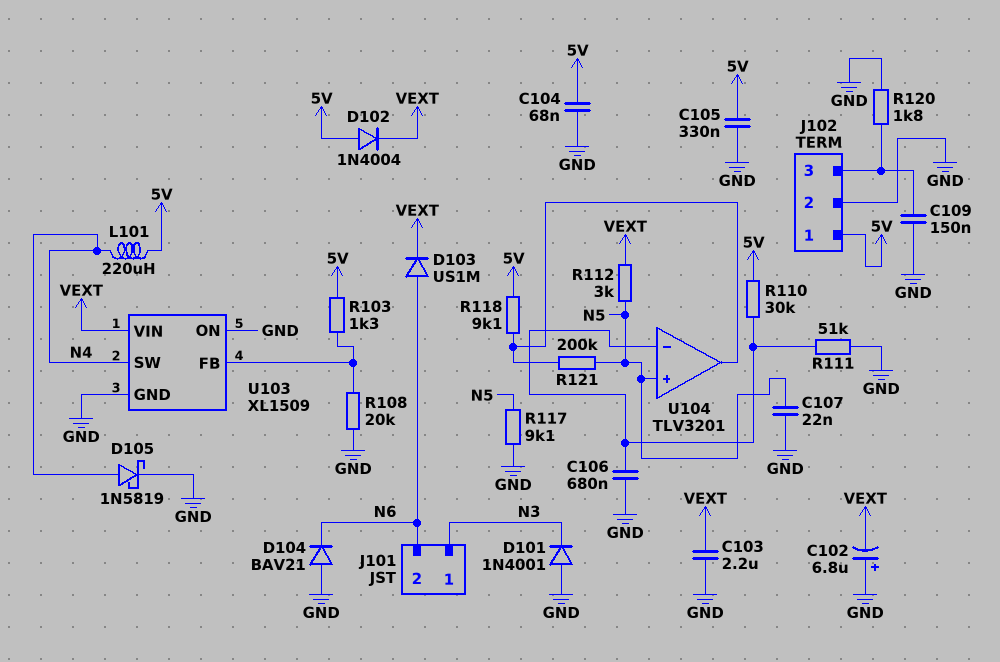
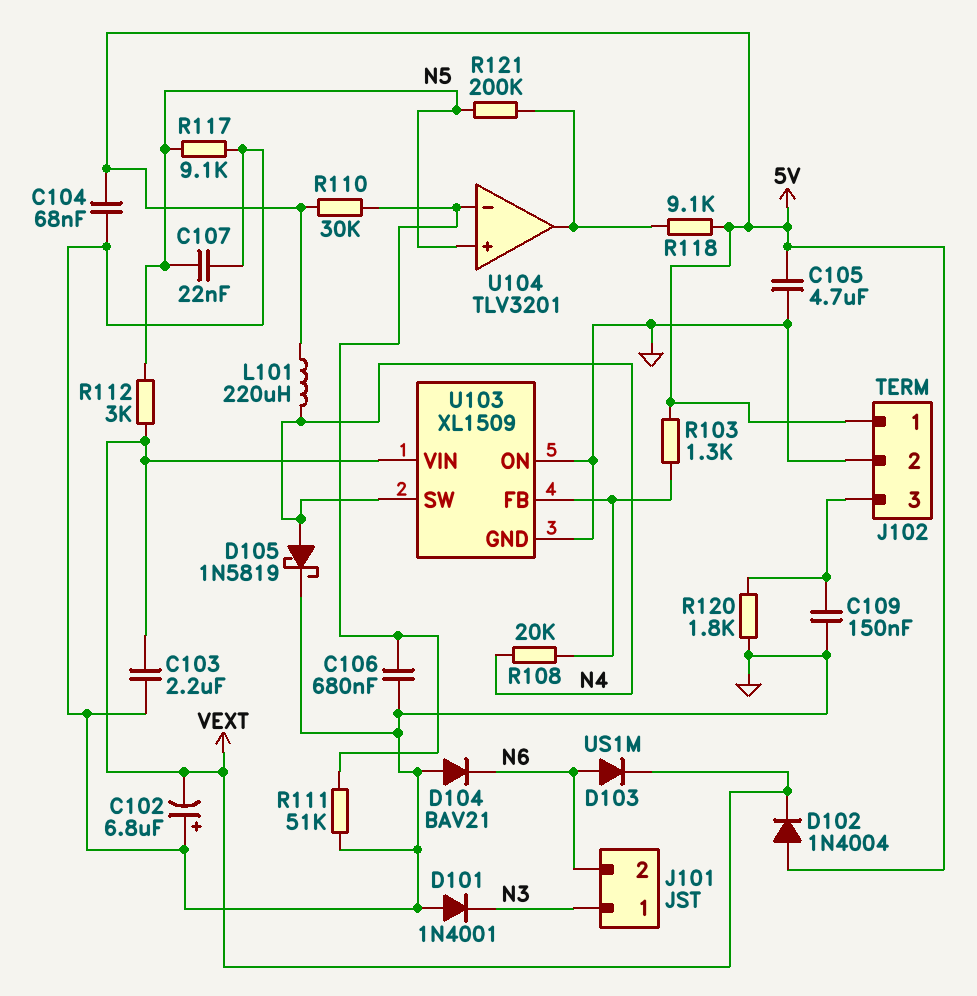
C105: 330nF (5V, GND) -> 4.7uF (5V, GND)
R108: 20k (GND, U103/FB) -> 20k (N4, U103/FB)

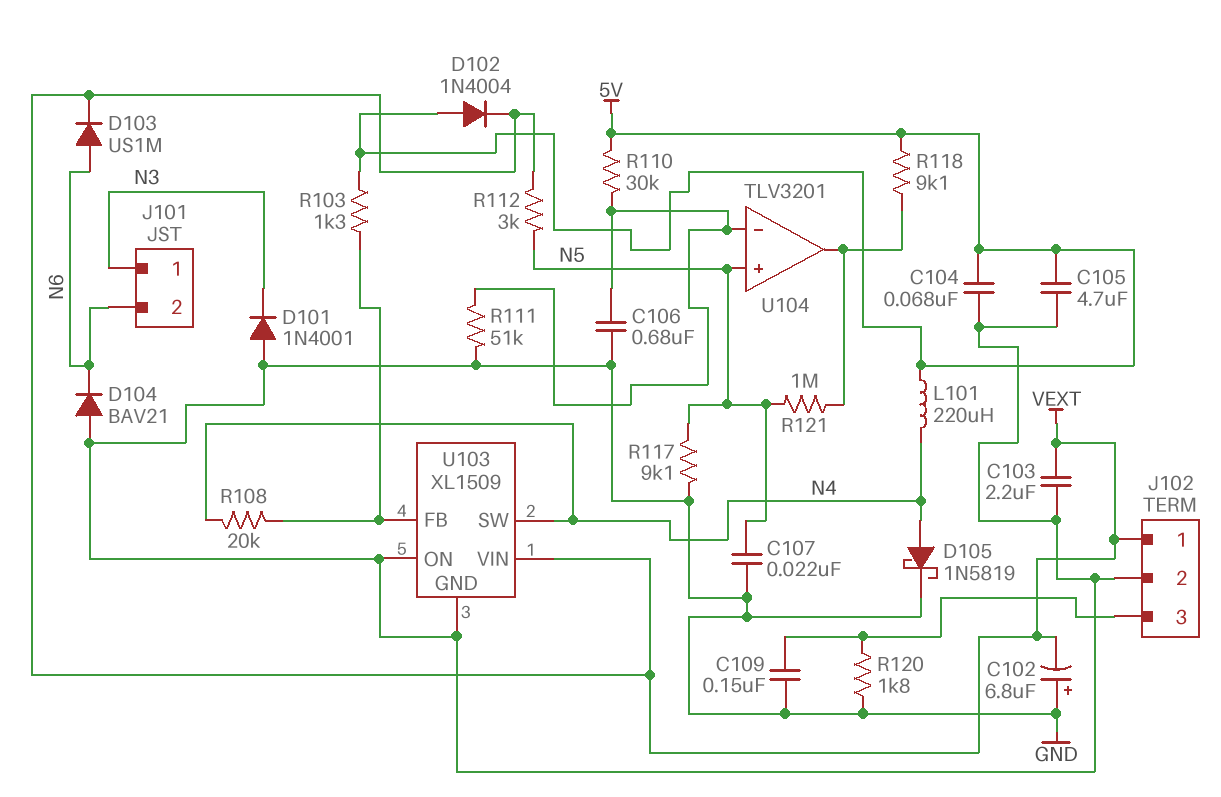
J102 pin 1: 5V -> VEXT
R121: 200k (N5, U104/out) -> 1M (N5, U104/out)

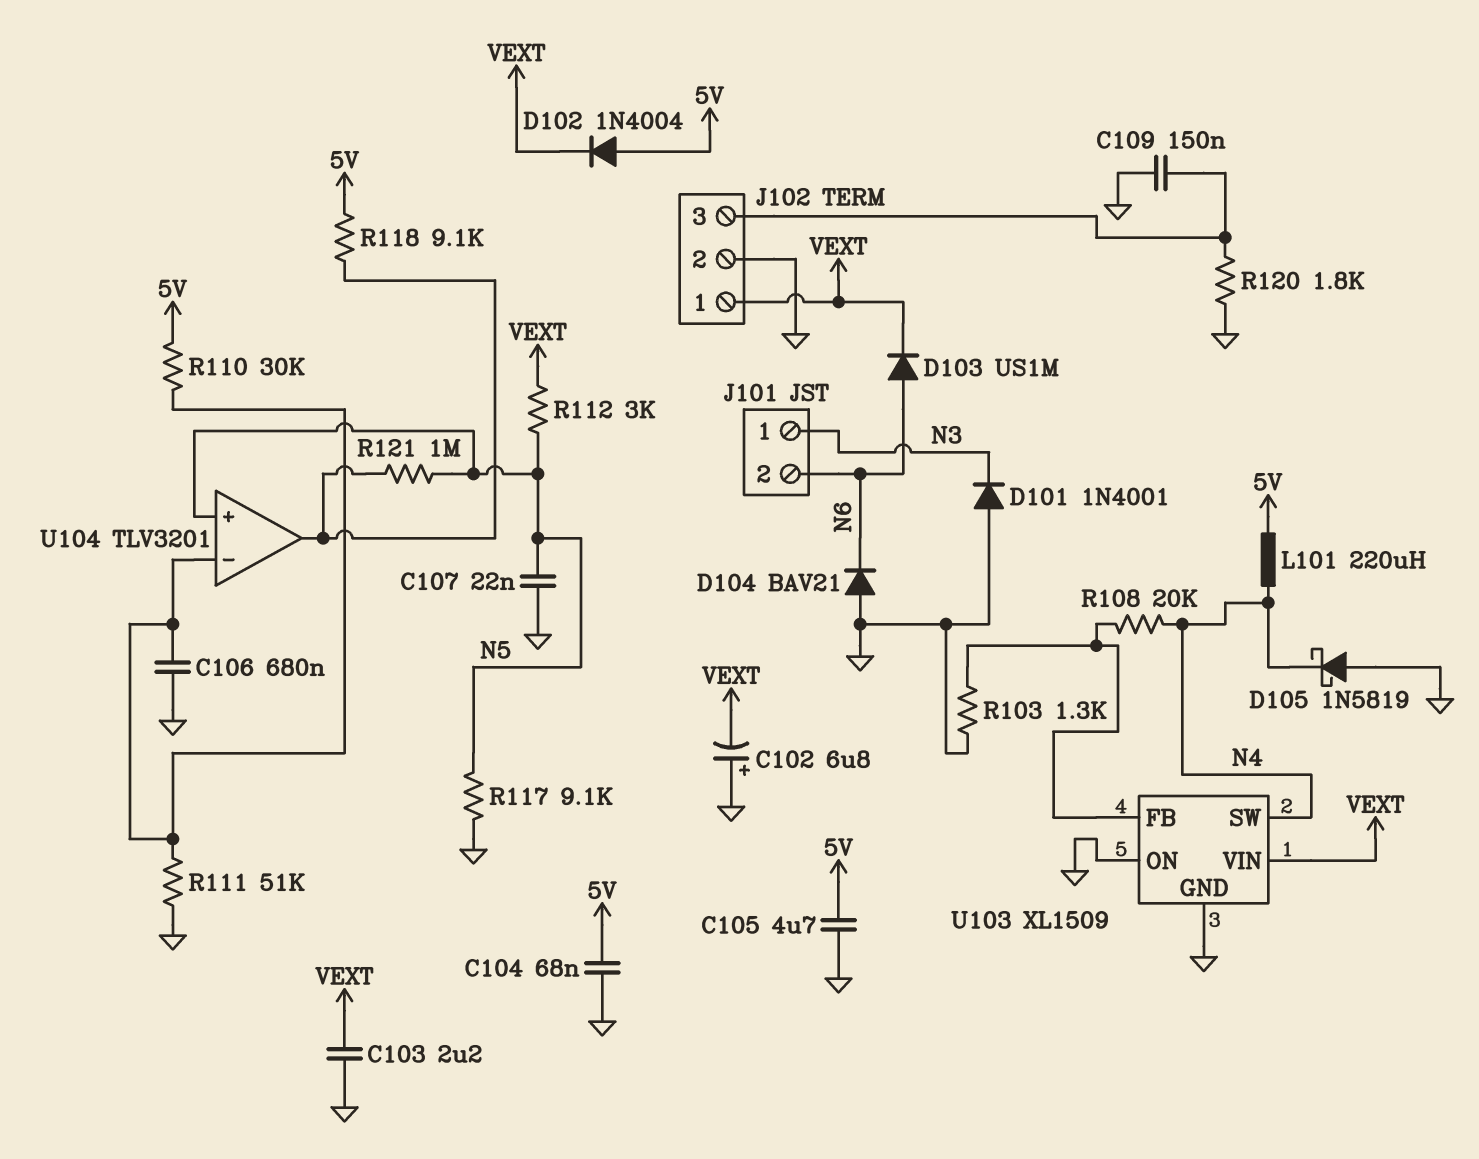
D105: schottky 1N5819 (A N4, K GND) -> schottky 1N5819 (A GND, K N4)
R103: 1.3k (5V, U103/FB) -> 1.3k (GND, U103/FB)

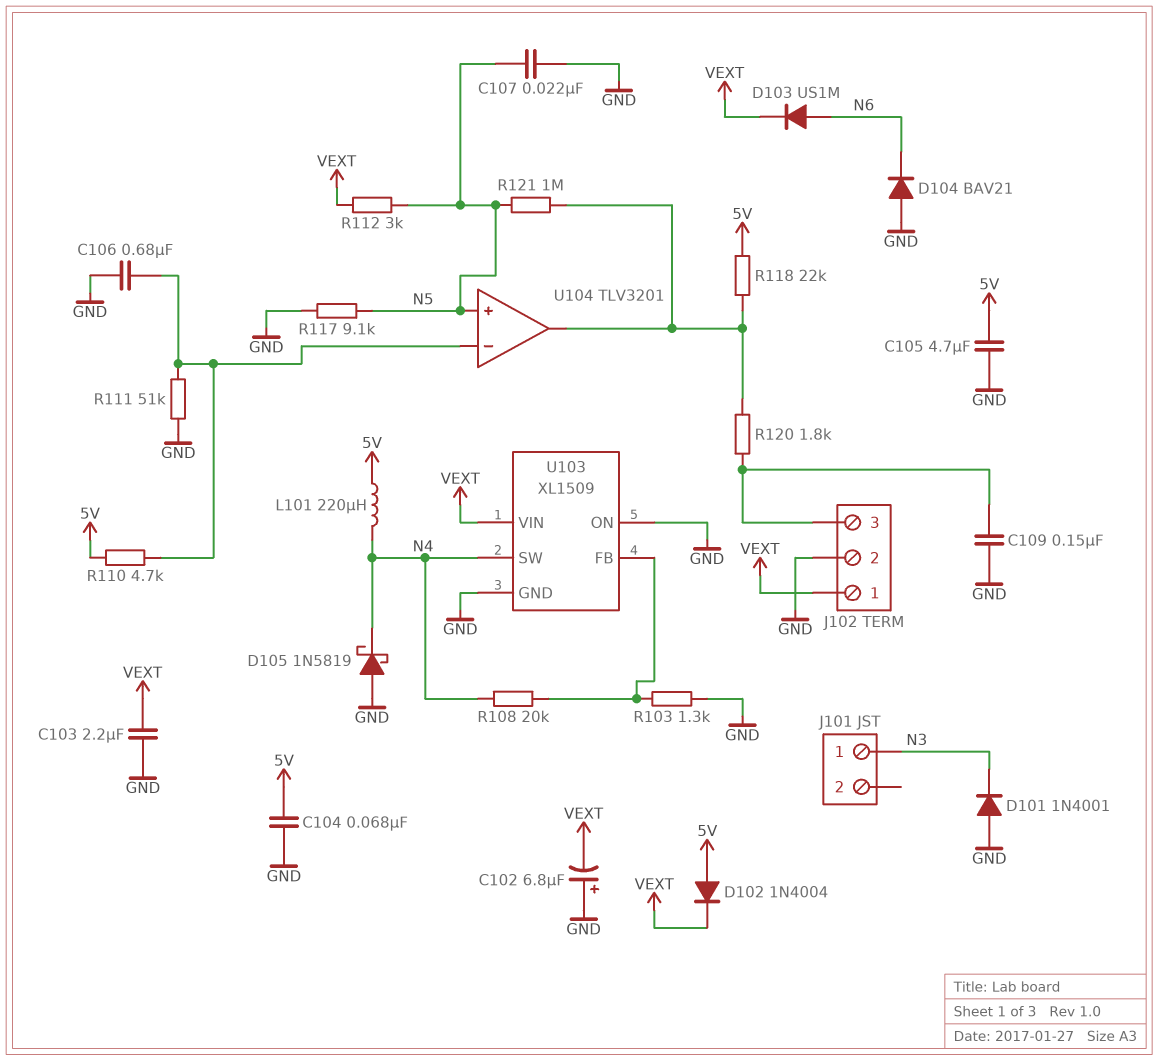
J101 pin 2: N6 -> none
R110: 30k (5V, U104/in-) -> 4.7k (5V, U104/in-)
R118: 9.1k (5V, U104/out) -> 22k (5V, U104/out)
R120: 1.8k (GND, J102/3) -> 1.8k (J102/3, U104/out)

